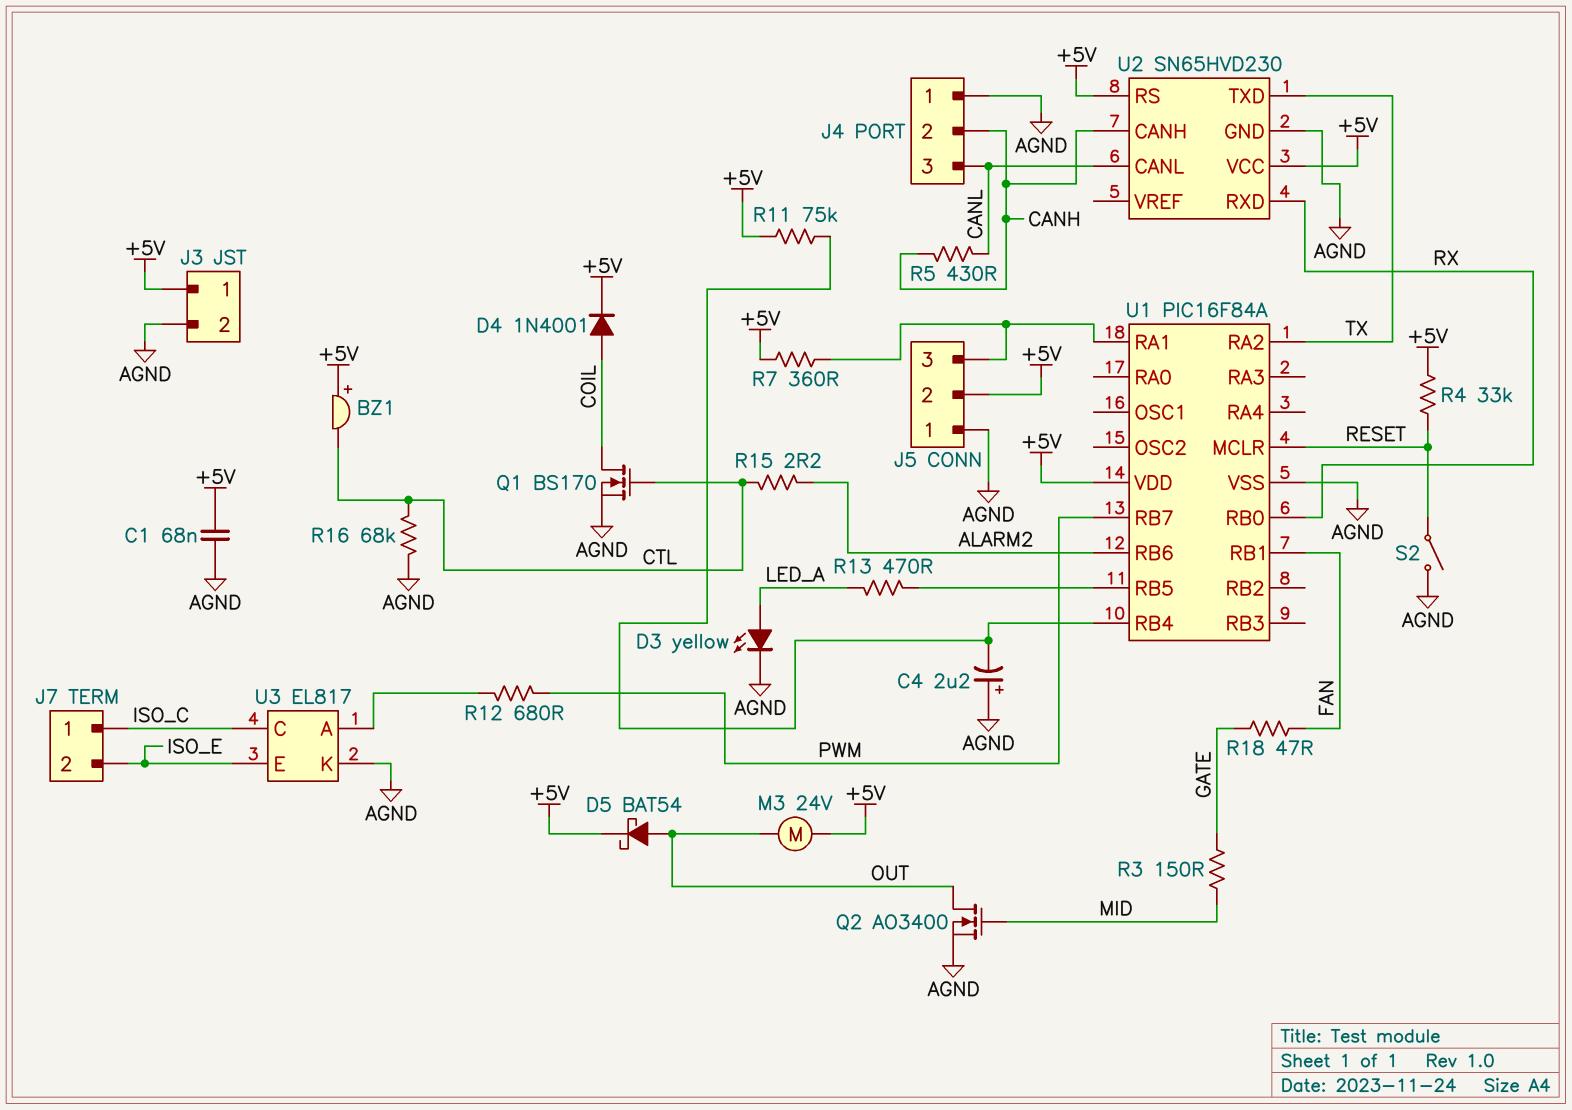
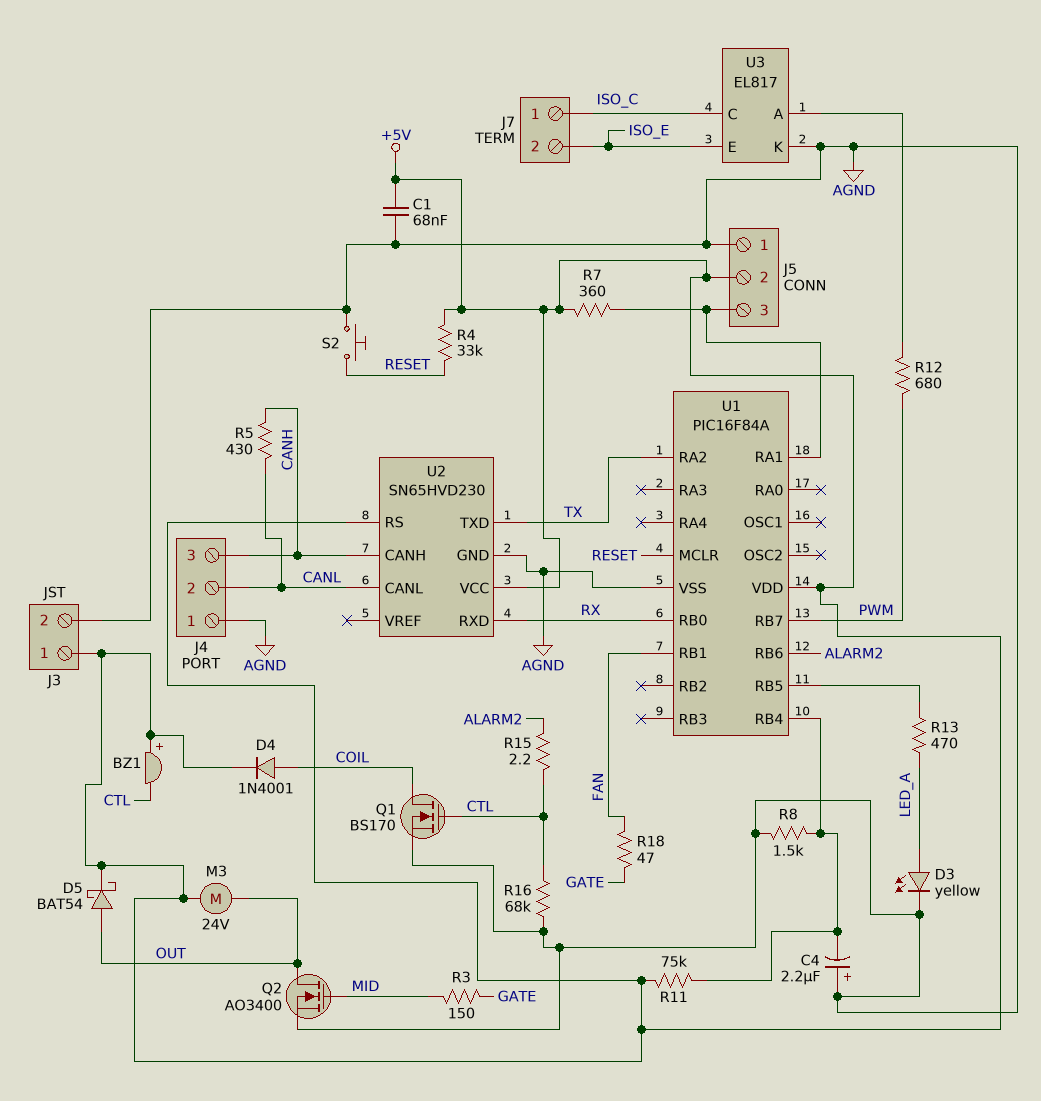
J4 pin 2: CANH -> CANL
J4 pin 3: CANL -> CANH
R8: none -> 1.5k (AGND, U1/RB4)
S2: switch (AGND, RESET) -> button (AGND, RESET)

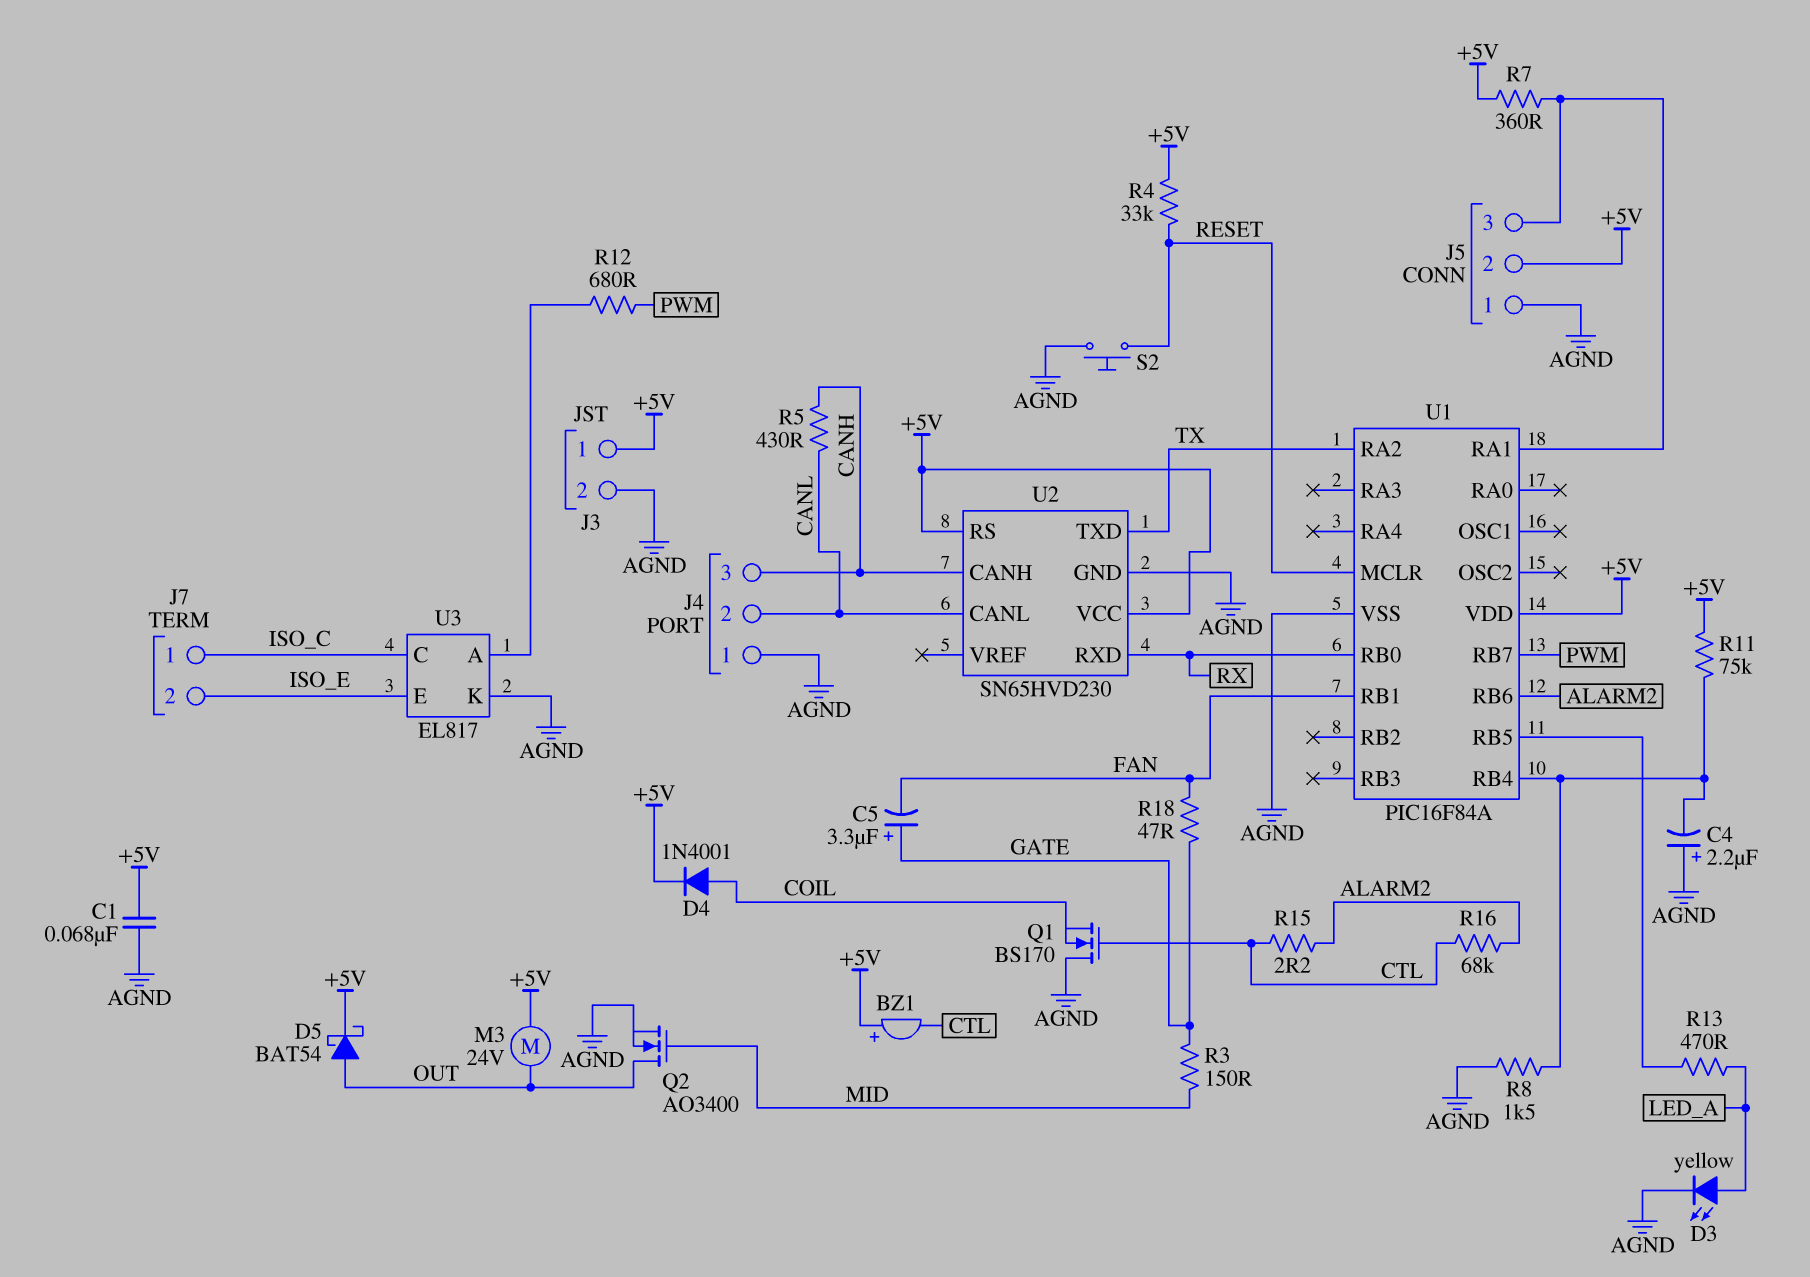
C5: none -> 3.3uF (plus GATE, minus FAN)
Q1: NMOS BS170 (G CTL, D COIL, S AGND) -> NMOS BS170 (G CTL, D AGND, S COIL)
R16: 68k (AGND, CTL) -> 68k (ALARM2, CTL)

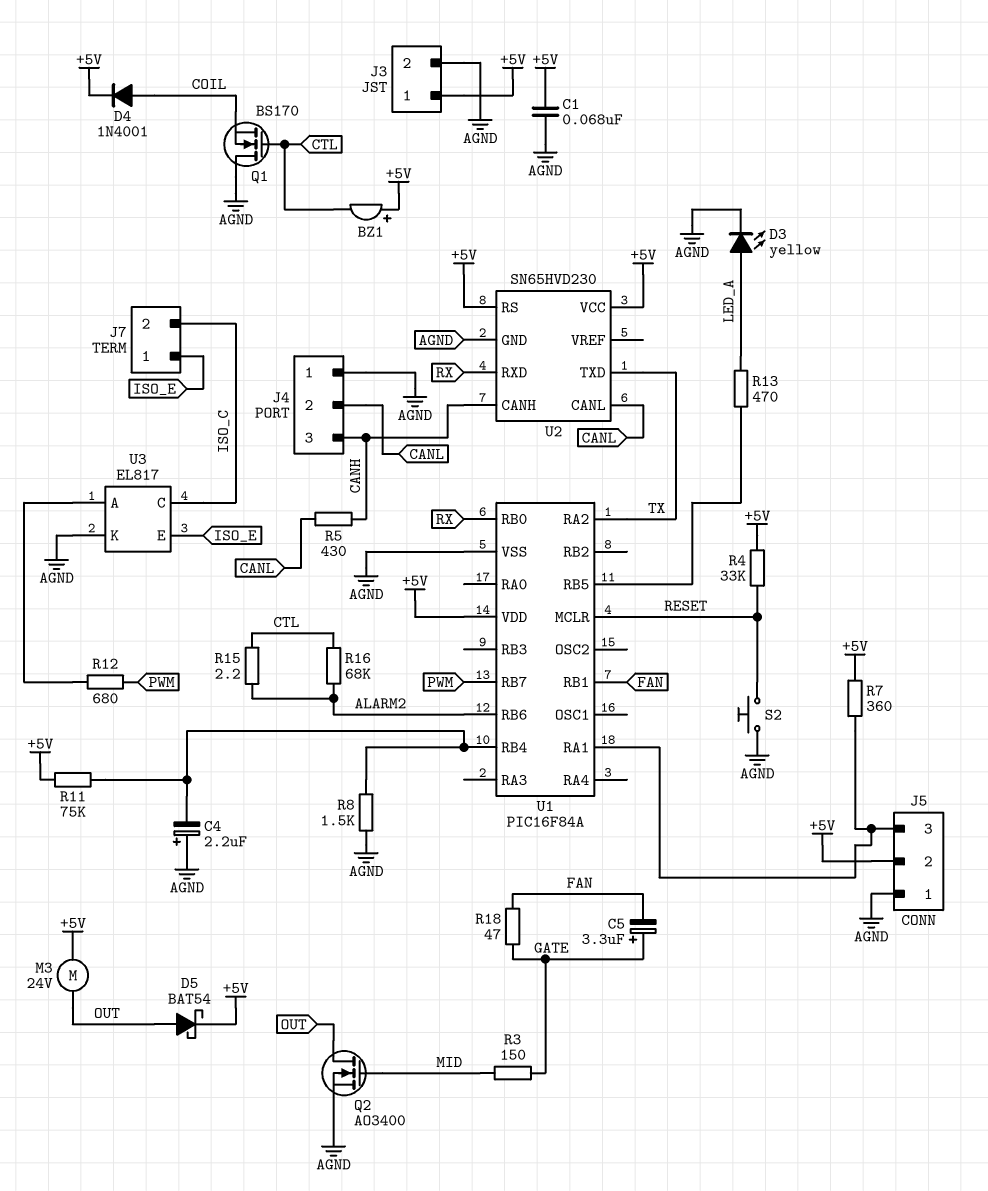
J7 pin 1: ISO_C -> ISO_E
J7 pin 2: ISO_E -> ISO_C

